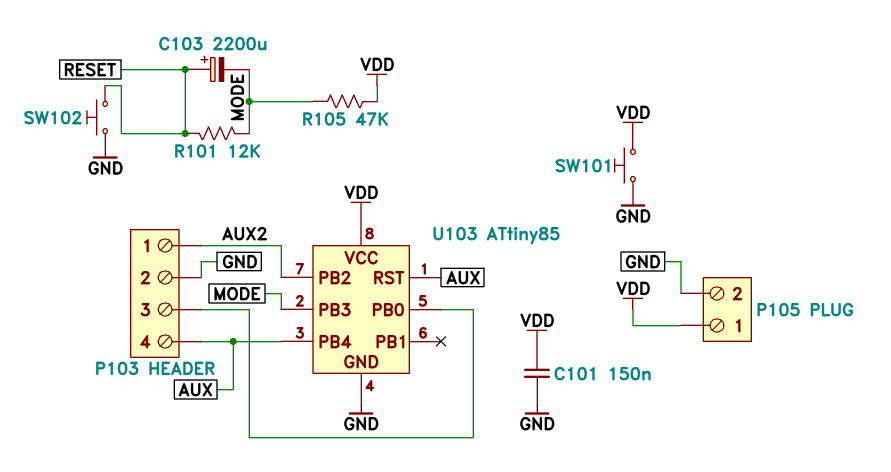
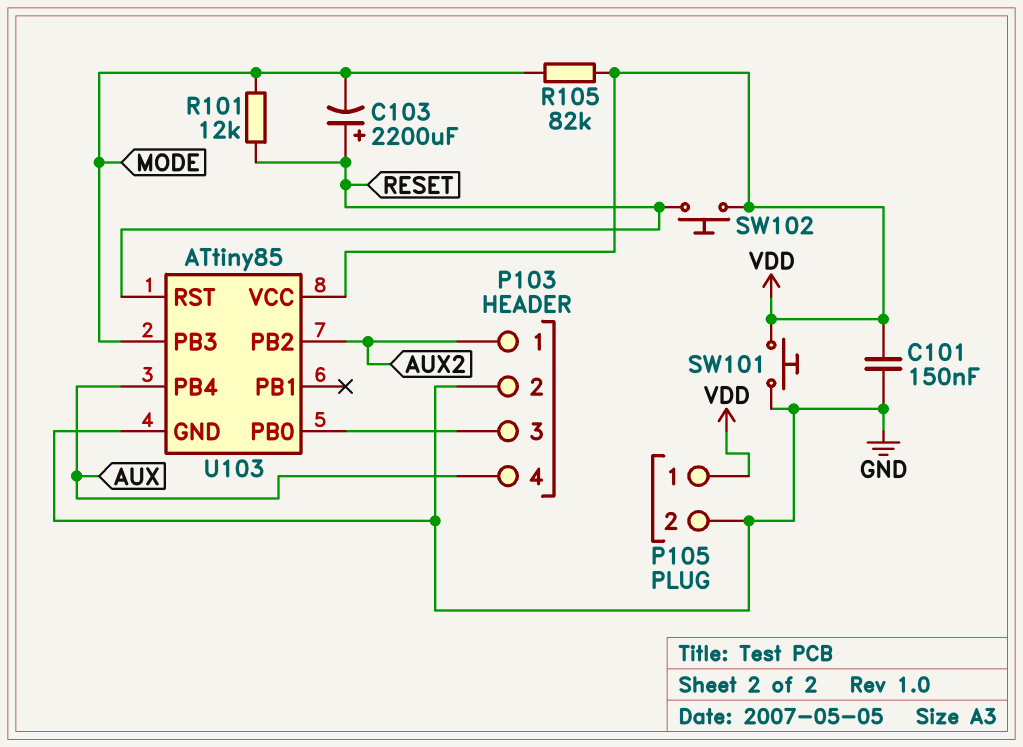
R105: 47k (MODE, VDD) -> 82k (MODE, VDD)
SW102: button (GND, RESET) -> button (RESET, VDD)
U103 pin RST: AUX -> RESET

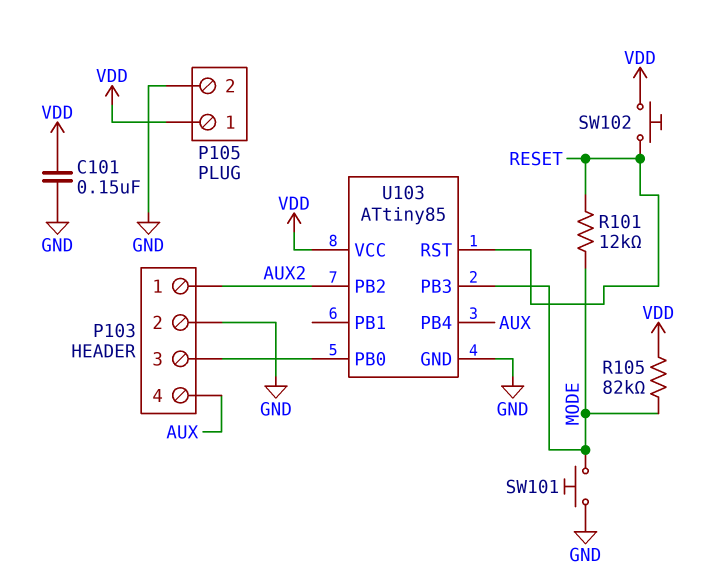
C103: 2200uF (plus RESET, minus MODE) -> none
SW101: button (GND, VDD) -> button (GND, MODE)

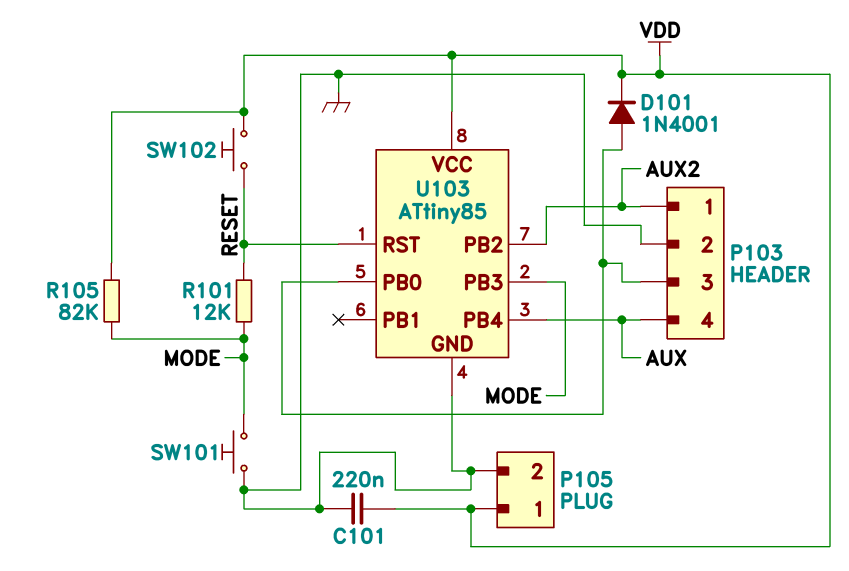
C101: 150nF (GND, VDD) -> 220nF (GND, VDD)
D101: none -> diode 1N4001 (A P103/3, K VDD)

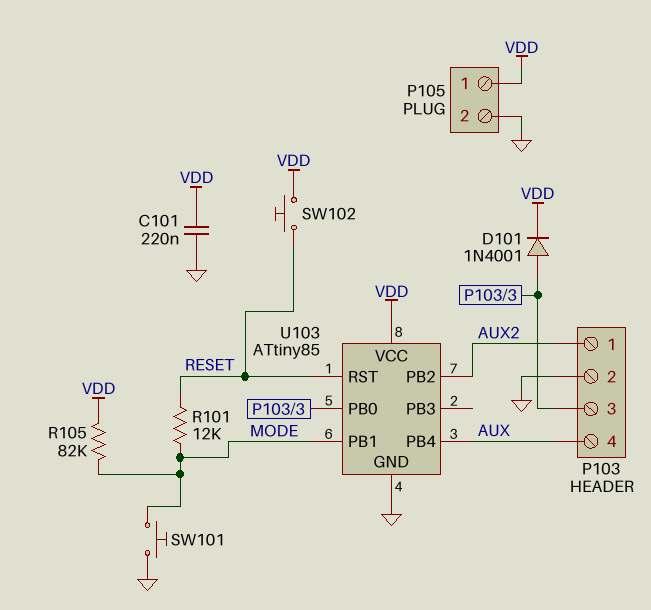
U103 pin PB1: none -> MODE
U103 pin PB3: MODE -> none

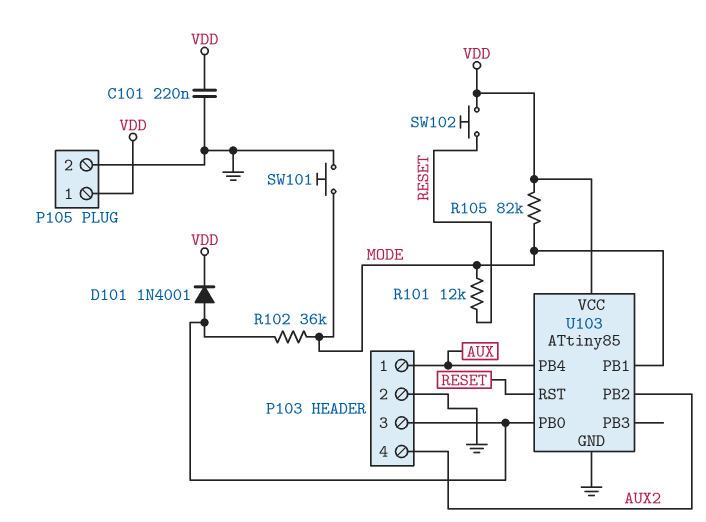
P103 pin 1: AUX2 -> AUX
P103 pin 4: AUX -> AUX2
R102: none -> 36k (MODE, P103/3)

